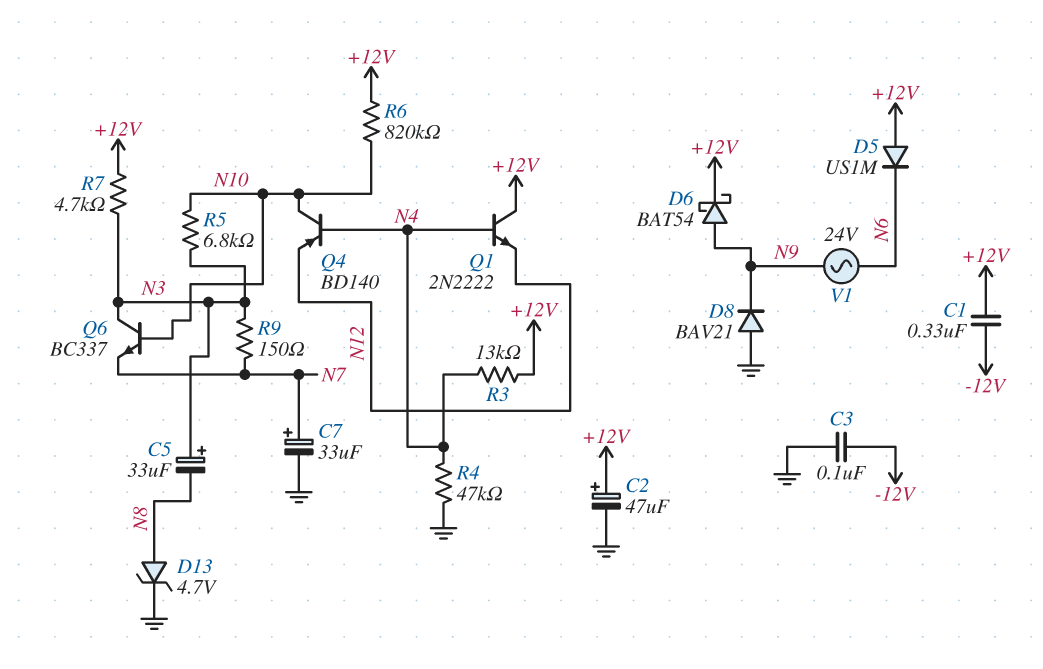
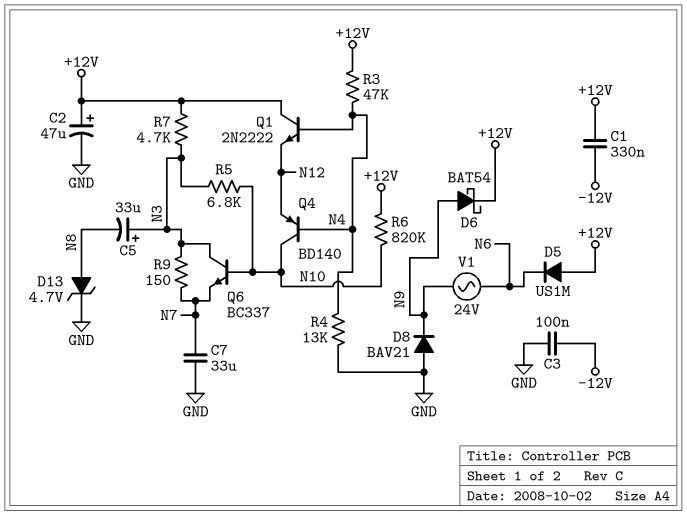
C7: 33uF (plus N7, minus GND) -> 33uF (GND, N7)
R3: 13k (+12V, N4) -> 47k (+12V, N4)
R4: 47k (GND, N4) -> 13k (GND, N4)

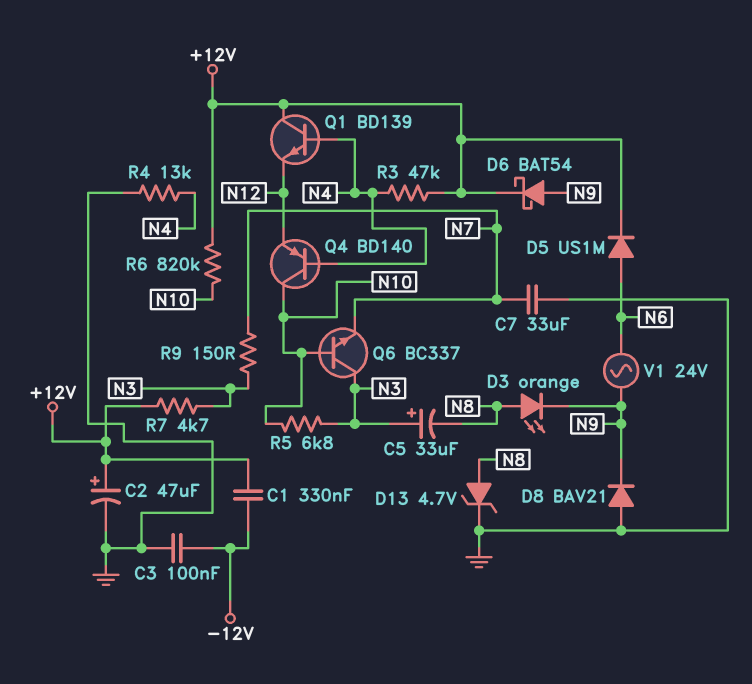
D3: none -> LED orange (A N8, K N9)
D5: diode US1M (A +12V, K N6) -> diode US1M (A N6, K +12V)
Q1: NPN 2N2222 (B N4, C +12V, E N12) -> NPN BD139 (B N4, C +12V, E N12)

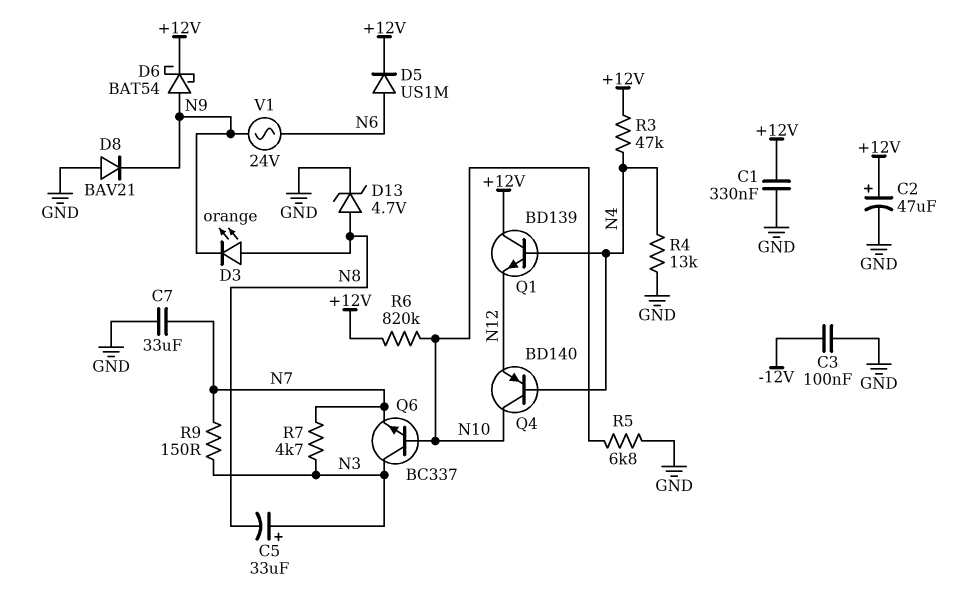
C1: 330nF (+12V, -12V) -> 330nF (+12V, GND)
R5: 6.8k (N3, N10) -> 6.8k (GND, N10)
R7: 4.7k (+12V, N3) -> 4.7k (N3, N7)

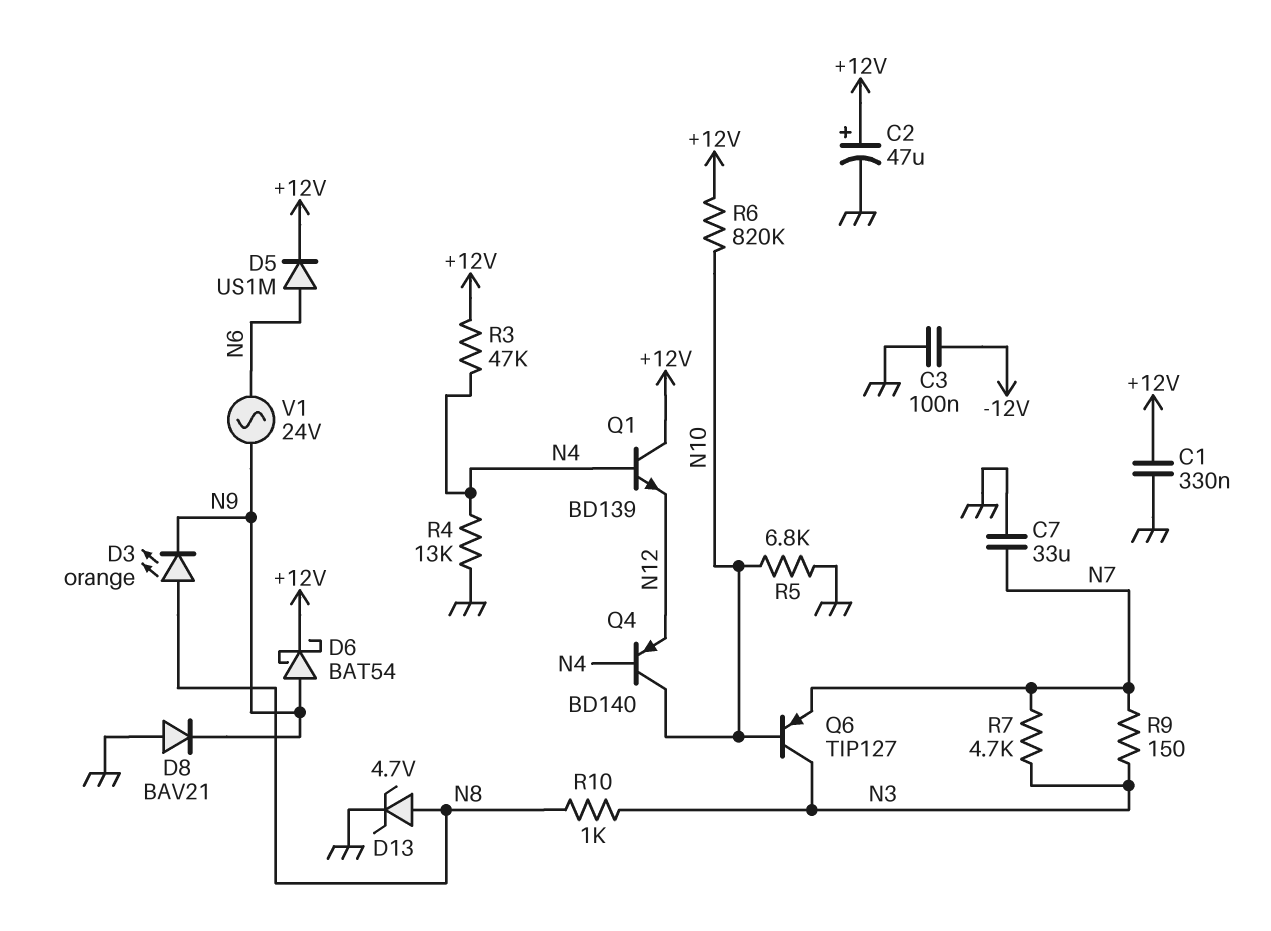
C5: 33uF (plus N3, minus N8) -> none
Q6: NPN BC337 (B N10, C N3, E N7) -> PNP TIP127 (B N10, C N3, E N7)
R10: none -> 1k (N3, N8)

